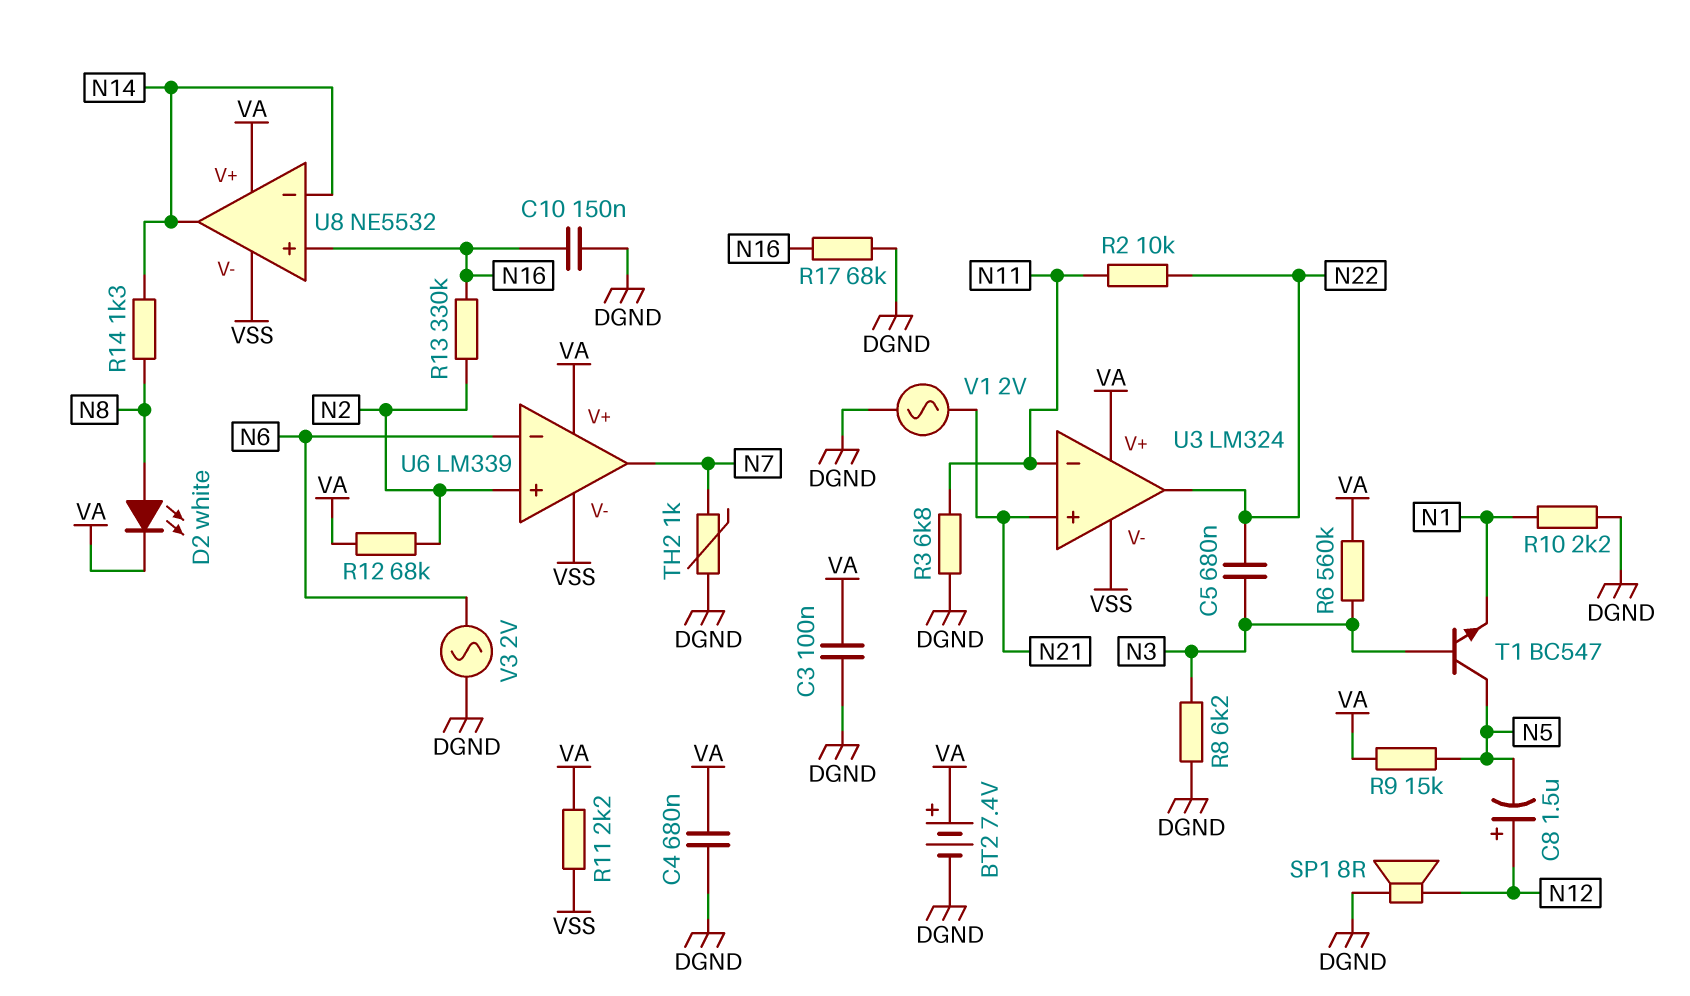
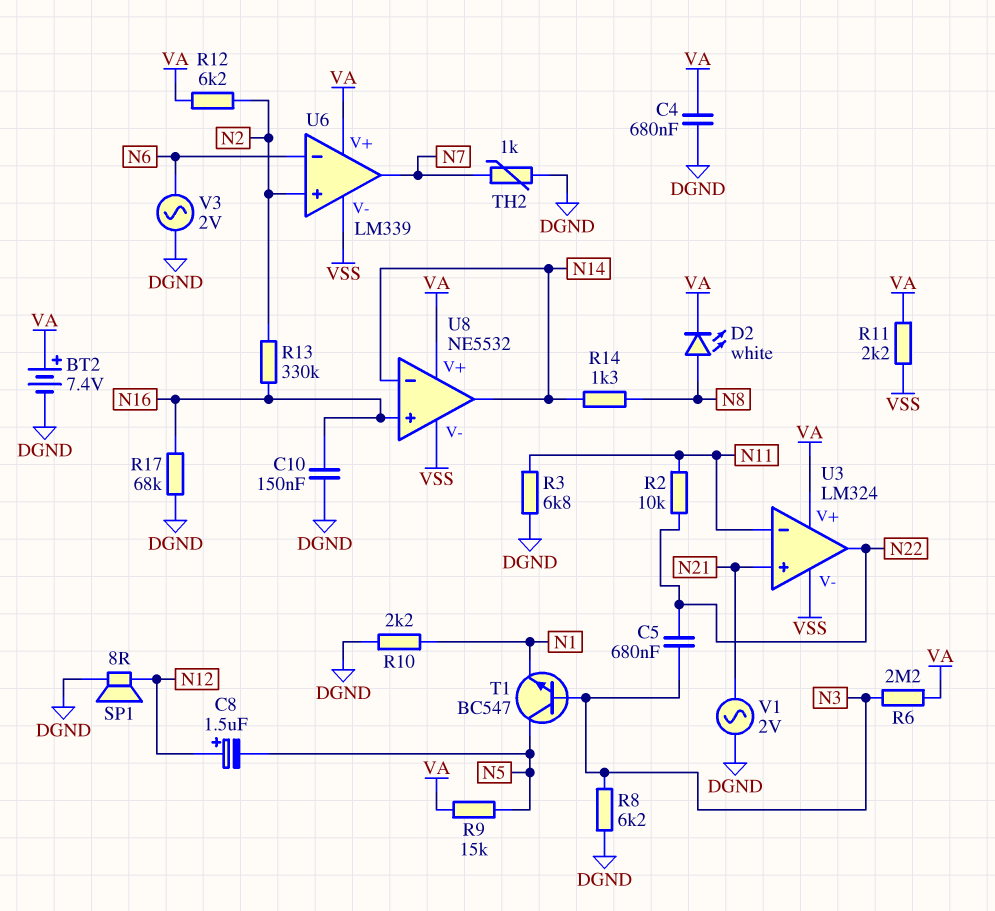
C3: 100nF (DGND, VA) -> none
R6: 560k (N3, VA) -> 2.2M (N3, VA)
R12: 68k (N2, VA) -> 6.2k (N2, VA)

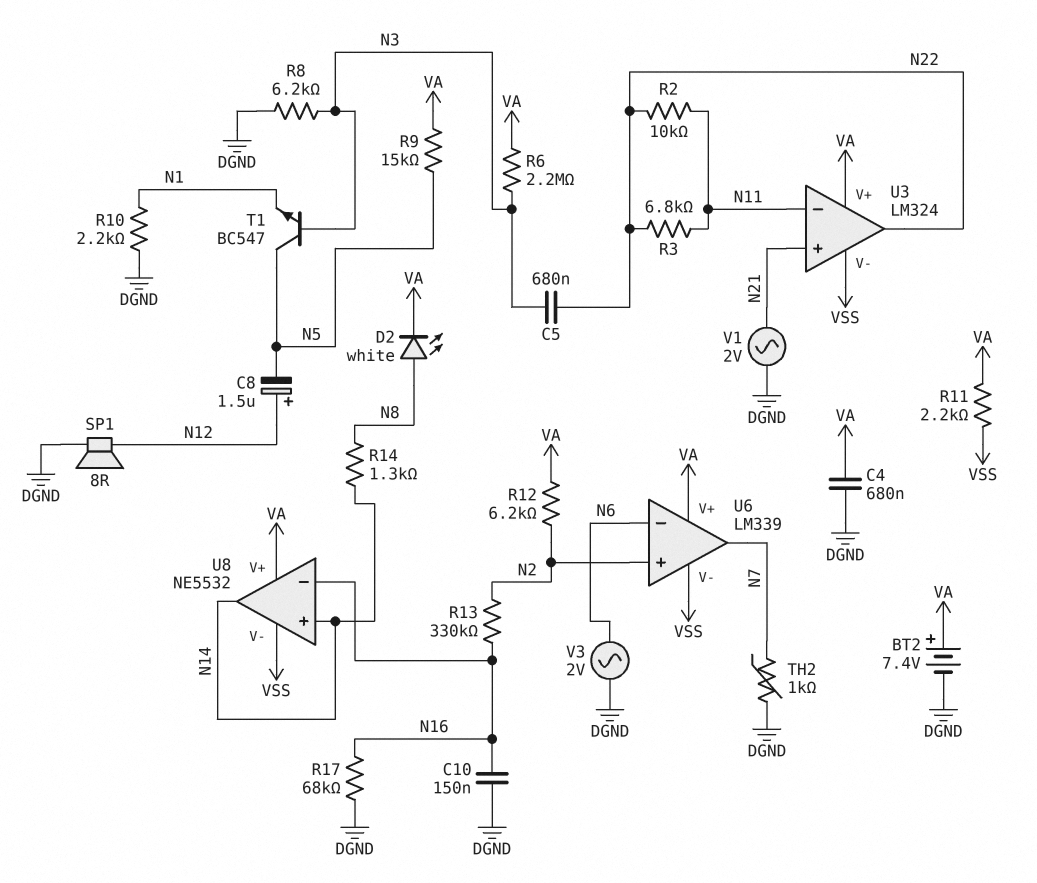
R3: 6.8k (DGND, N11) -> 6.8k (N11, N22)
U8 pin in+: N16 -> N14
U8 pin in-: N14 -> N16

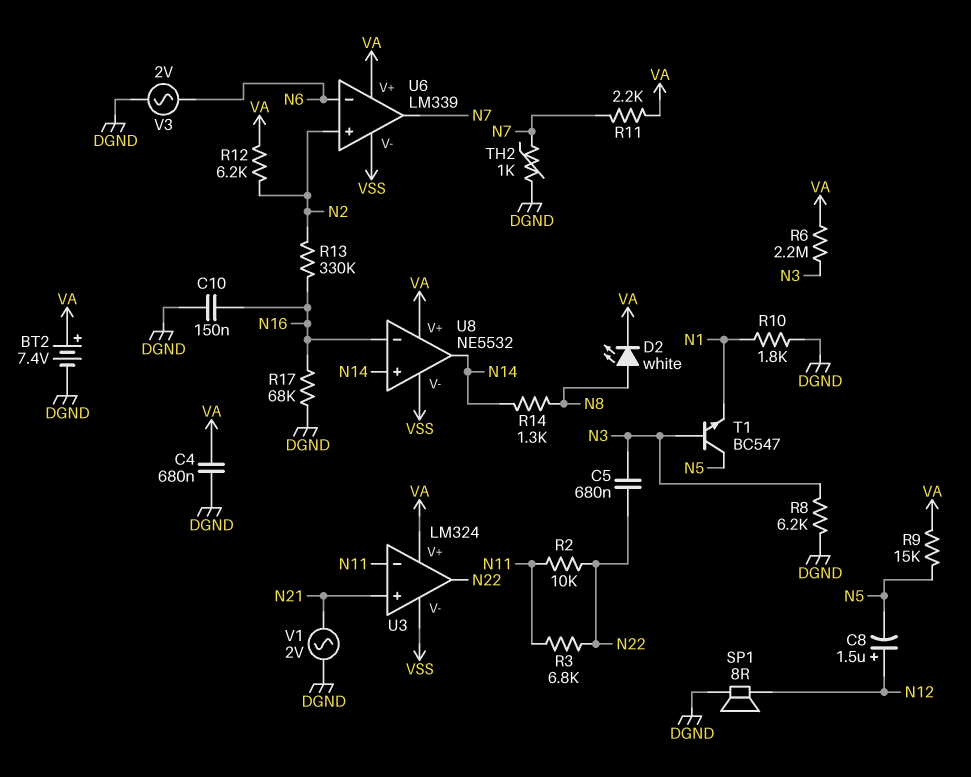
R10: 2.2k (DGND, N1) -> 1.8k (DGND, N1)
R11: 2.2k (VA, VSS) -> 2.2k (N7, VA)

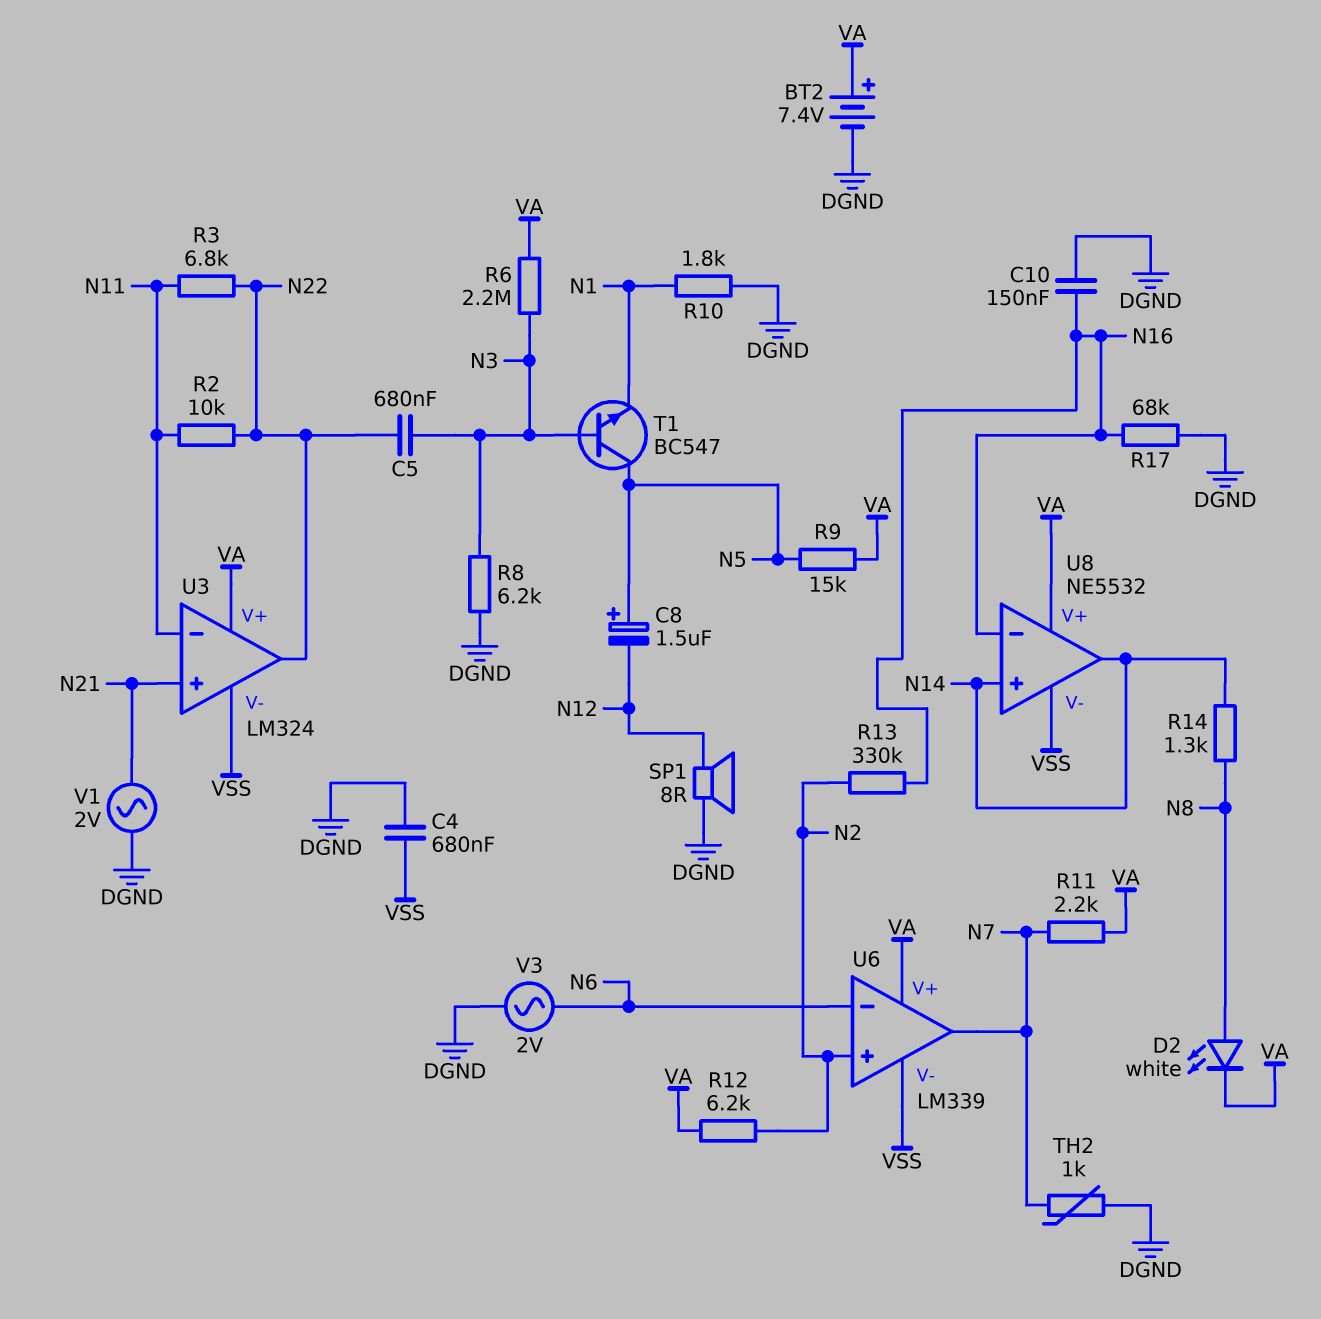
C4: 680nF (DGND, VA) -> 680nF (DGND, VSS)
C8: 1.5uF (plus N12, minus N5) -> 1.5uF (plus N5, minus N12)

